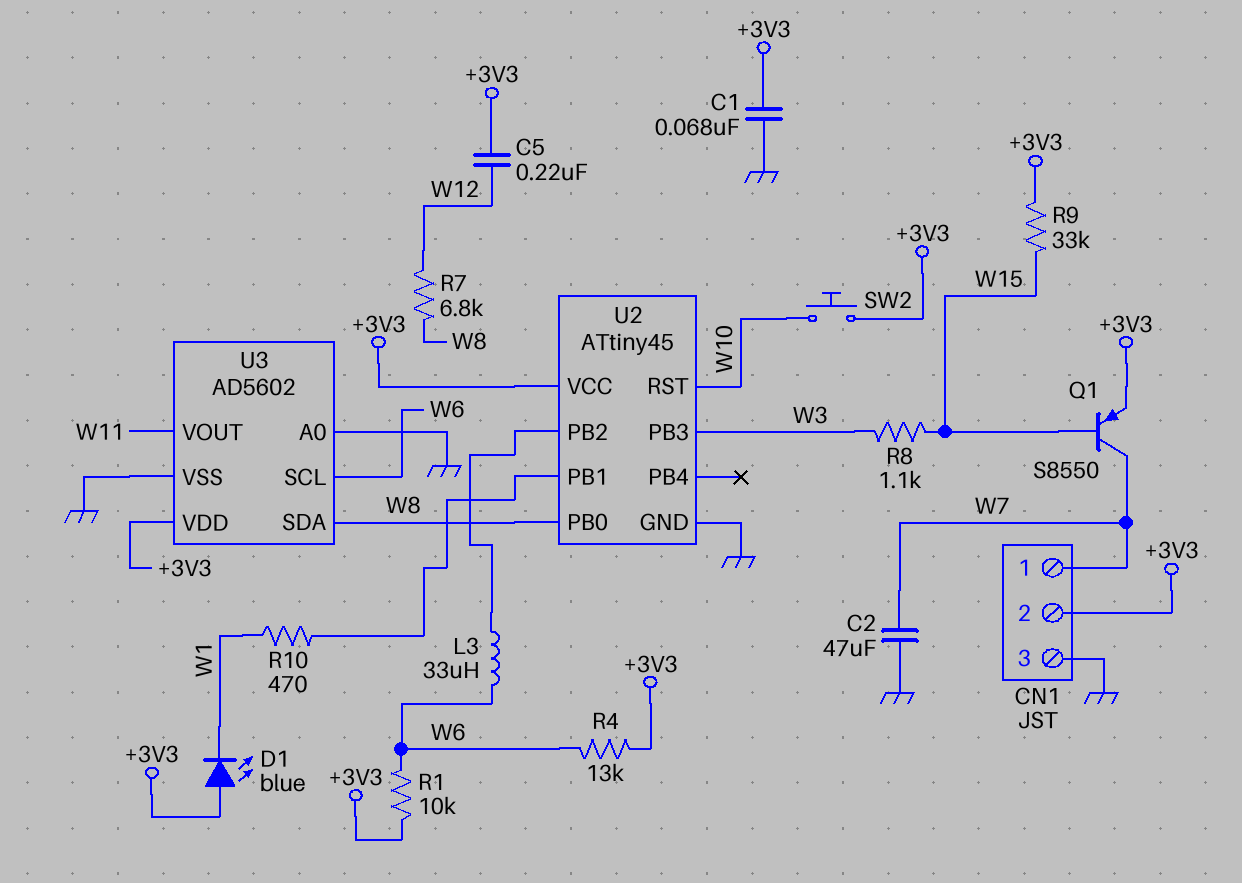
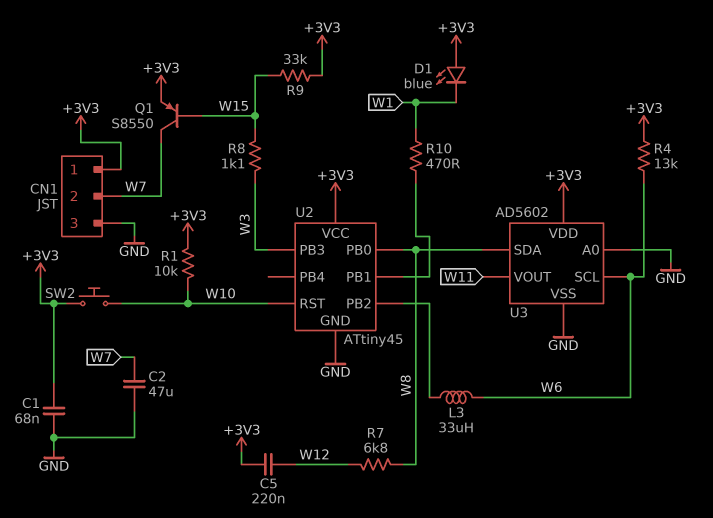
CN1 pin 1: W7 -> +3V3
CN1 pin 2: +3V3 -> W7
R1: 10k (+3V3, W6) -> 10k (+3V3, W10)

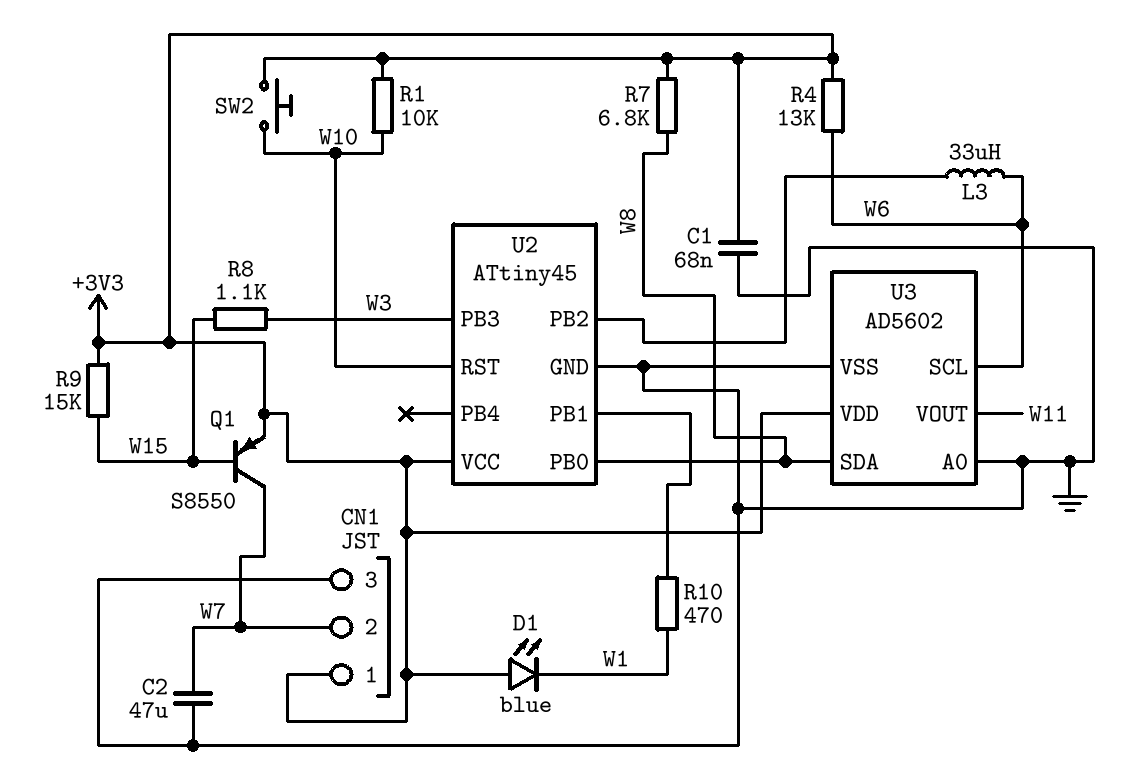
C5: 220nF (+3V3, W12) -> none
R7: 6.8k (W8, W12) -> 6.8k (+3V3, W8)
R9: 33k (+3V3, W15) -> 15k (+3V3, W15)

